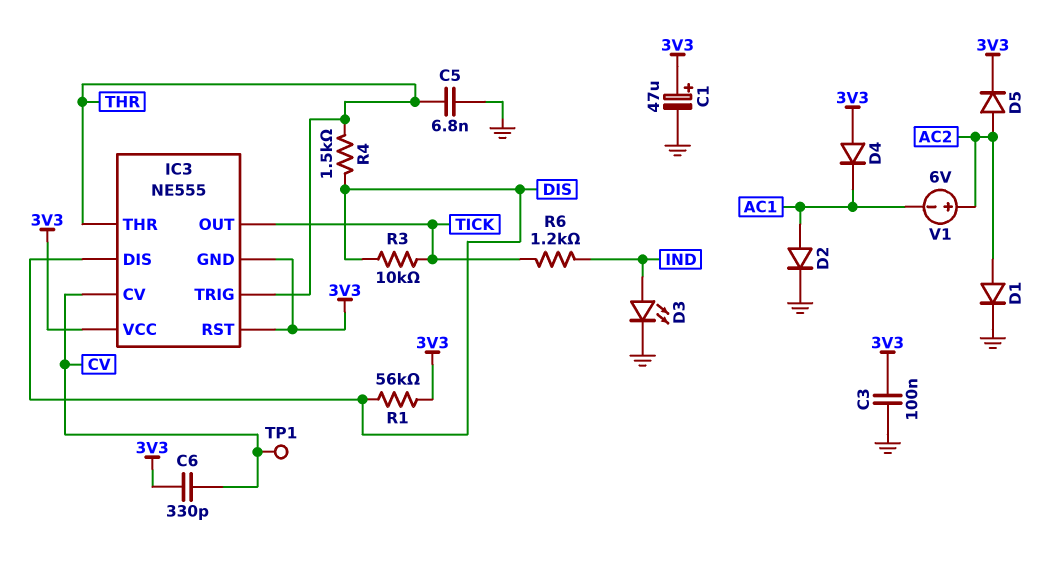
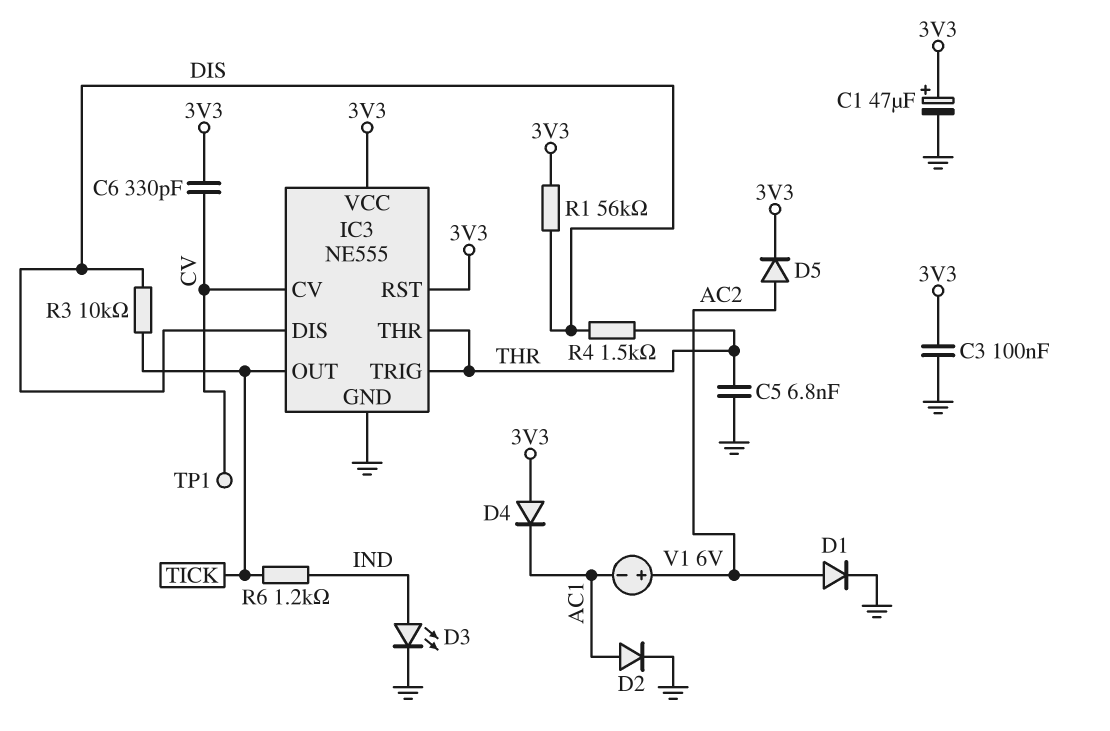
IC3 pin GND: 3V3 -> GND

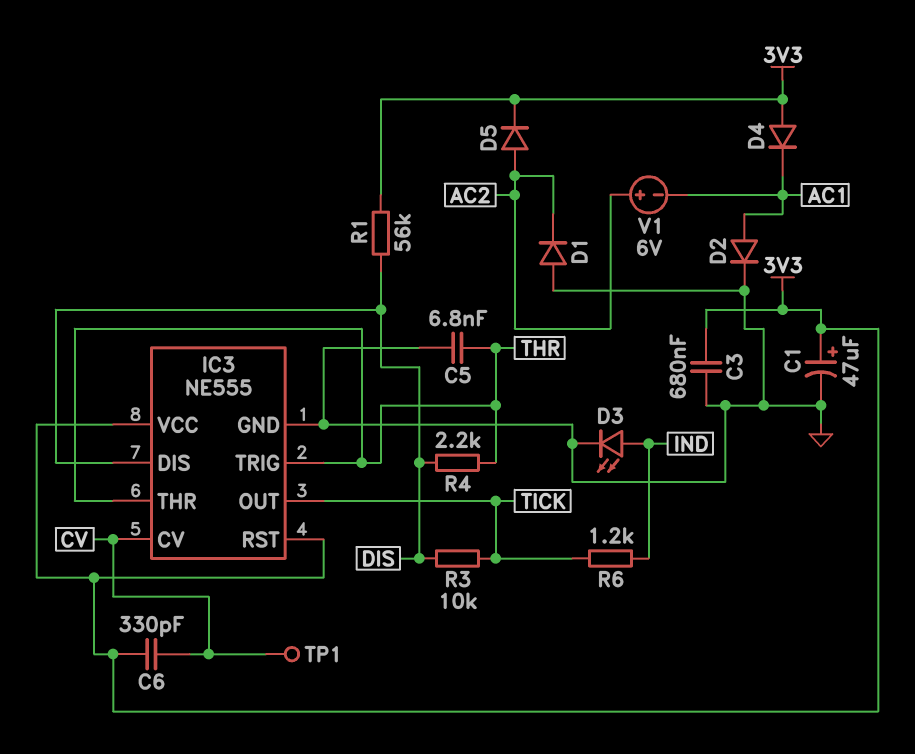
C3: 100nF (3V3, GND) -> 680nF (3V3, GND)
D1: diode (A AC2, K GND) -> diode (A GND, K AC2)
R4: 1.5k (DIS, THR) -> 2.2k (DIS, THR)

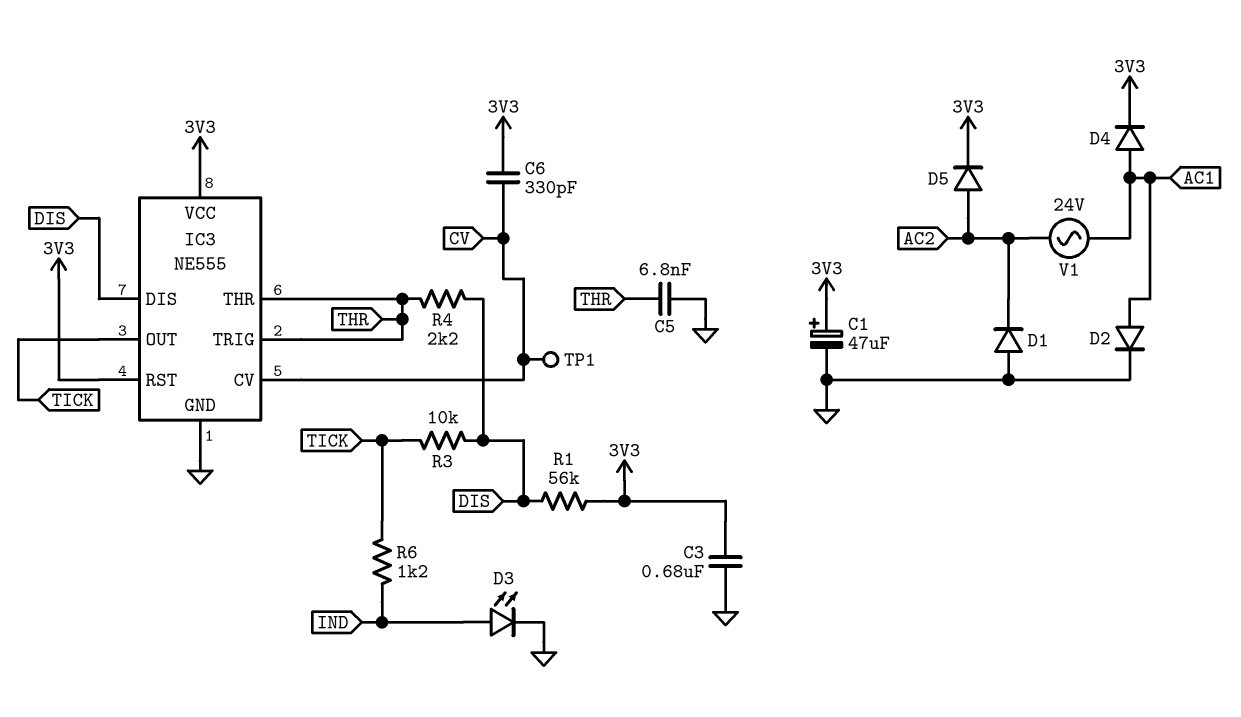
D4: diode (A 3V3, K AC1) -> diode (A AC1, K 3V3)
V1: 6V (plus AC2, minus AC1) -> AC 24V (AC1, AC2)

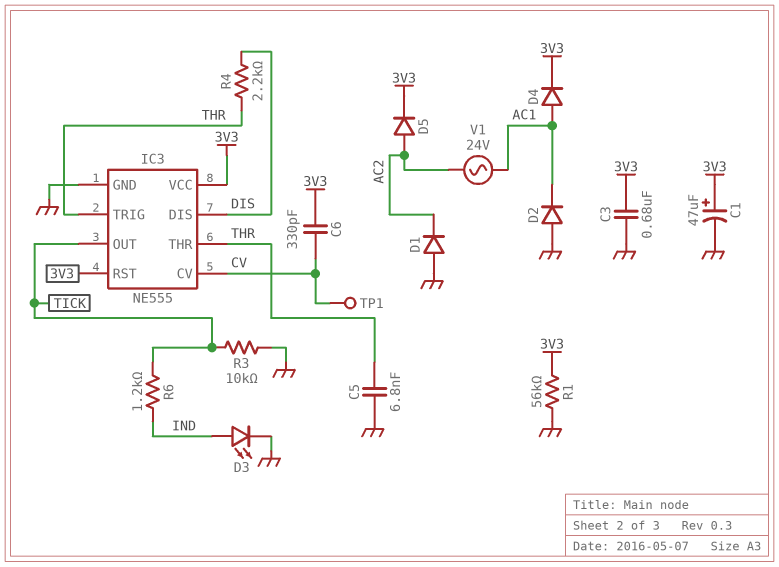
D2: diode (A AC1, K GND) -> diode (A GND, K AC1)
R1: 56k (3V3, DIS) -> 56k (3V3, GND)
R3: 10k (DIS, TICK) -> 10k (GND, TICK)

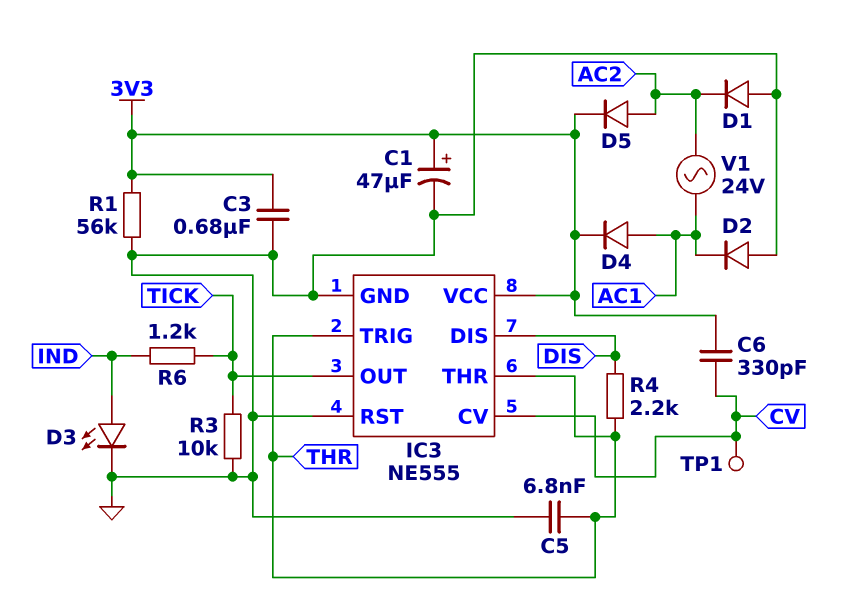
IC3 pin RST: 3V3 -> GND

